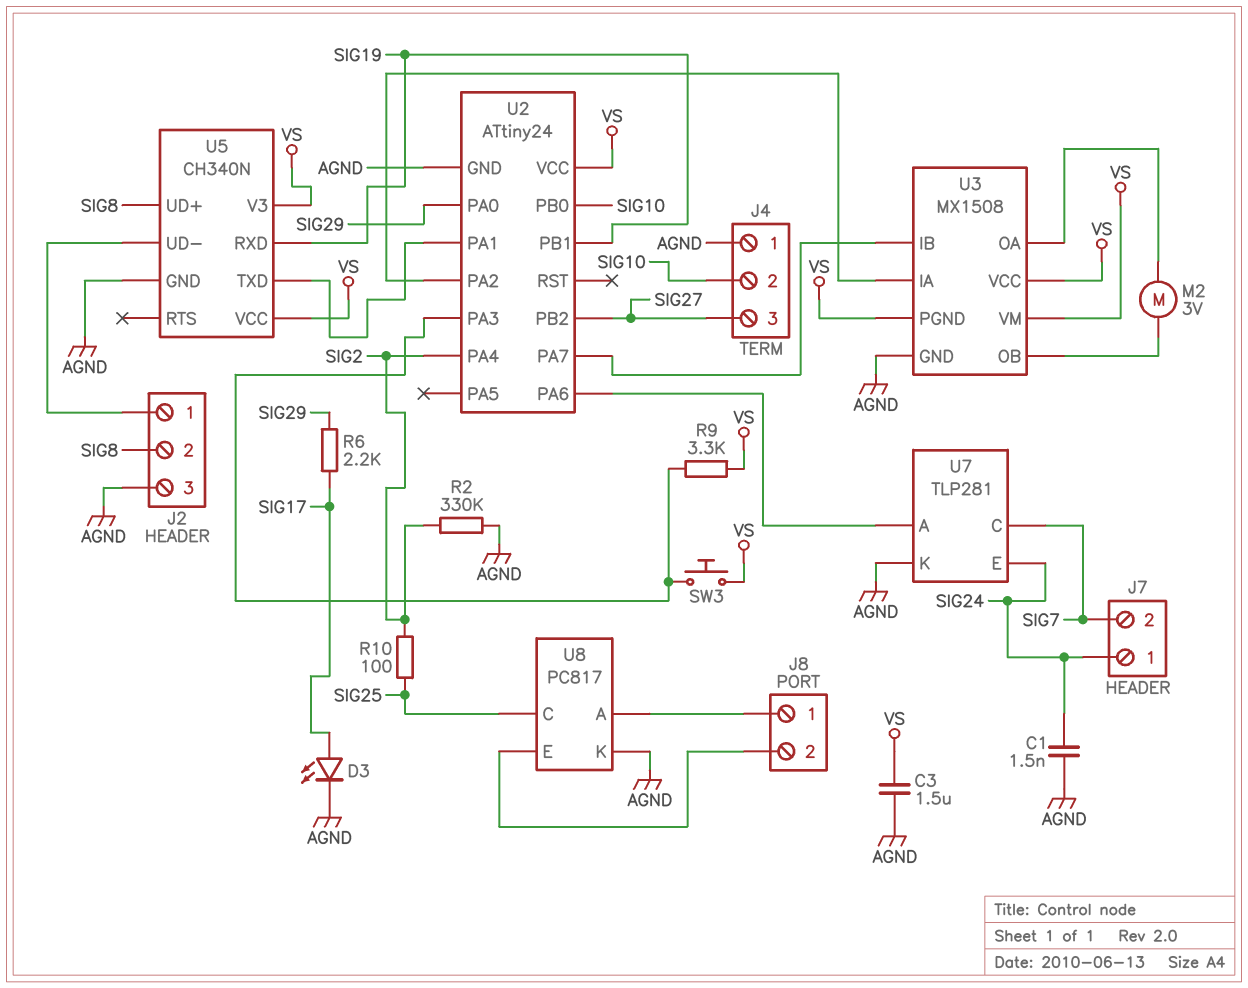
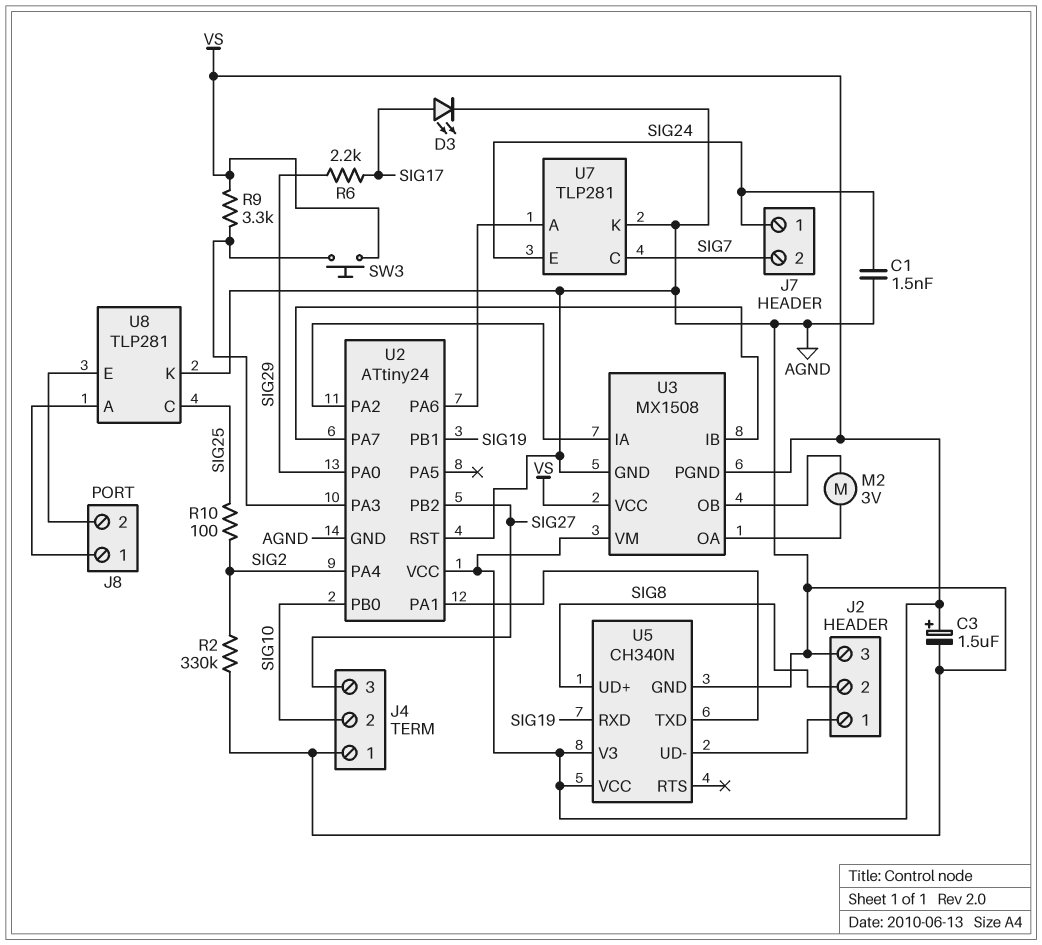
C3: 1.5uF (AGND, VS) -> 1.5uF (plus VS, minus AGND)
U2 pin RST: none -> AGND
U8: PC817 -> TLP281

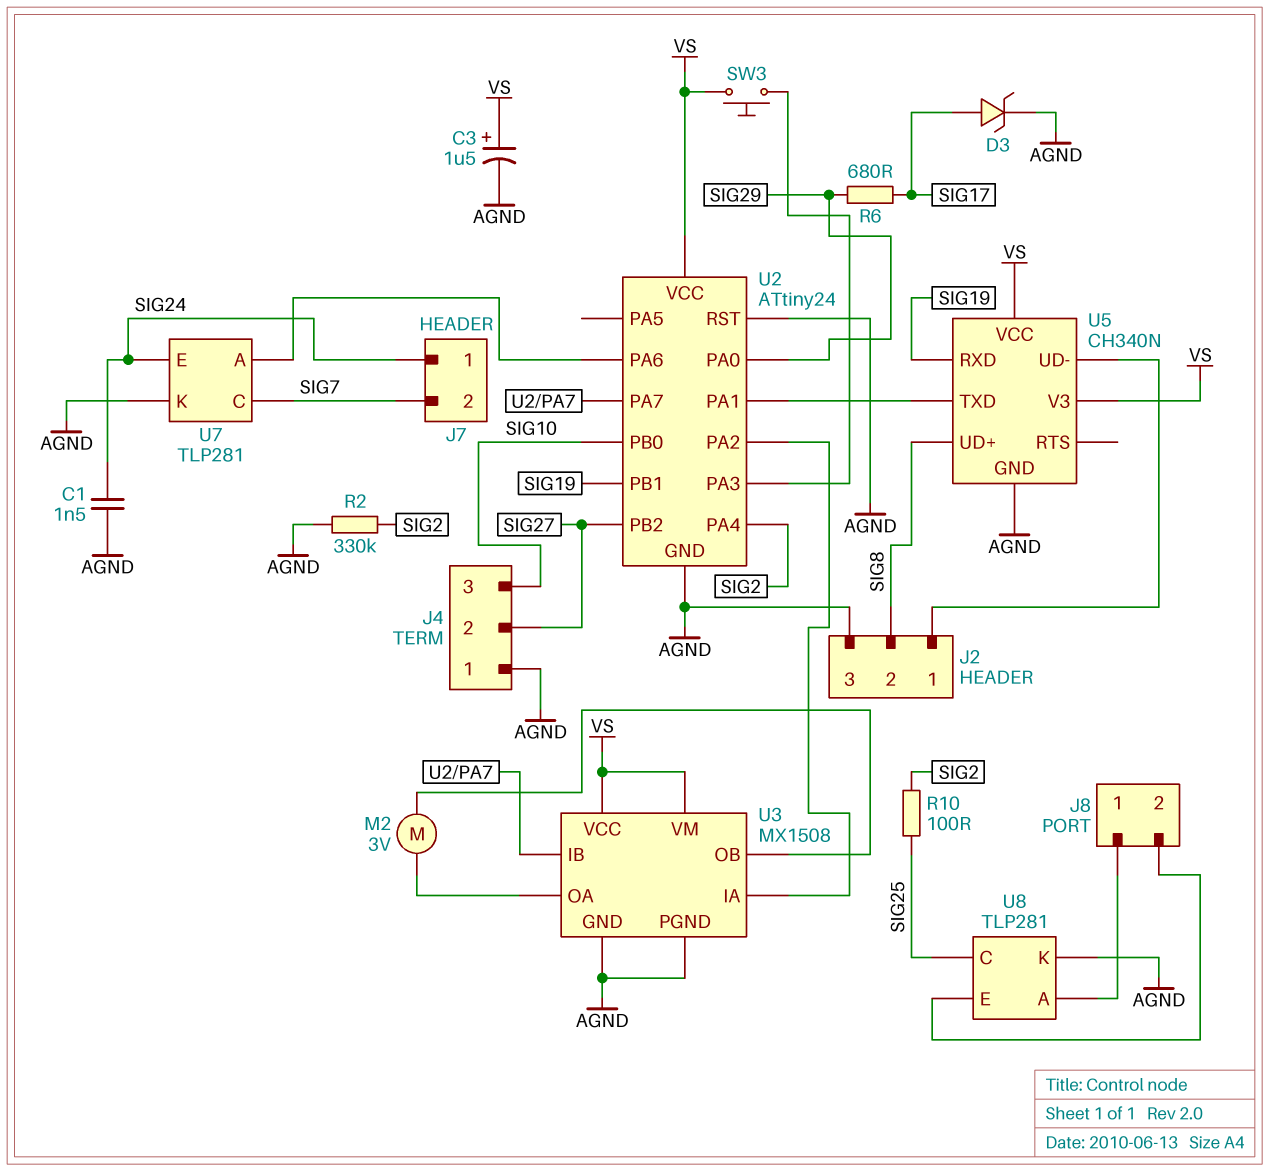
D3: LED (A SIG17, K AGND) -> zener (A SIG17, K AGND)
J4 pin 2: SIG10 -> SIG27
J4 pin 3: SIG27 -> SIG10
R6: 2.2k (SIG17, SIG29) -> 680 (SIG17, SIG29)
R9: 3.3k (U2/PA3, VS) -> none
U3 pin PGND: VS -> AGND

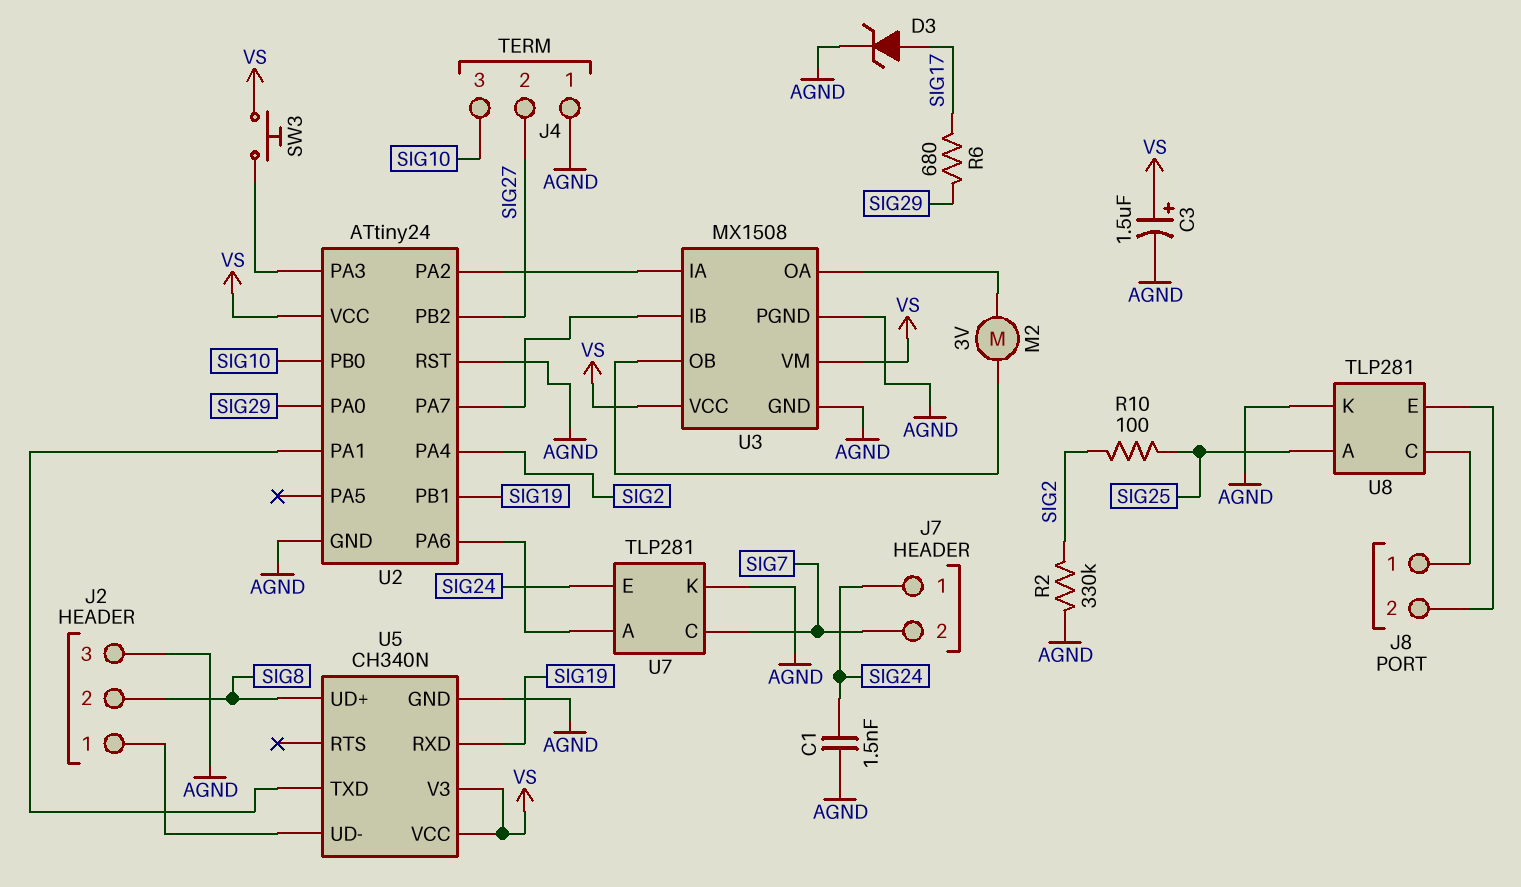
U8 pin A: J8/1 -> SIG25
U8 pin C: SIG25 -> J8/1

